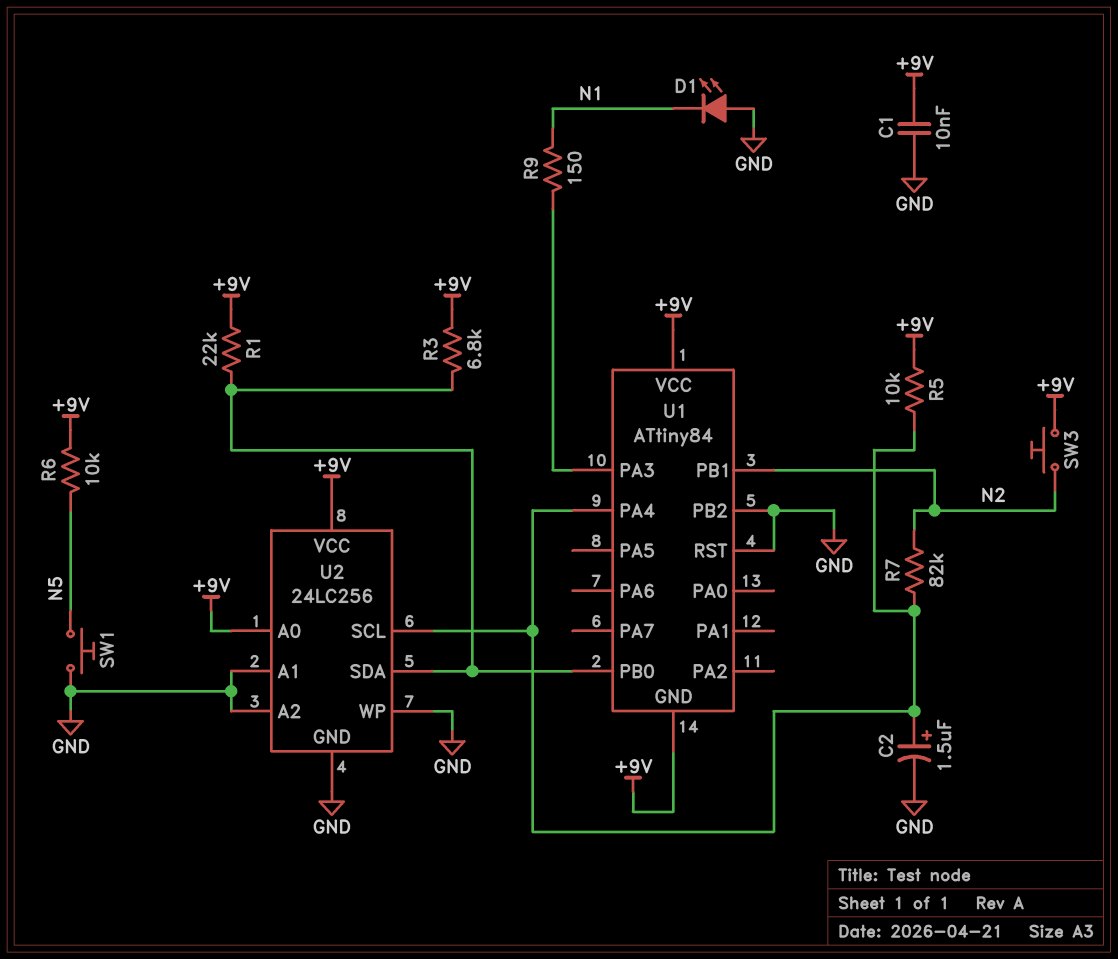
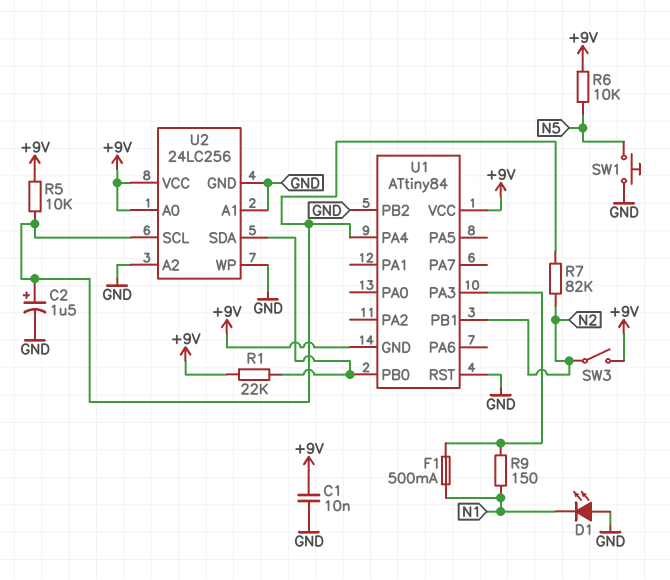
F1: none -> 500mA (N1, U1/PA3)
R3: 6.8k (+9V, U1/PB0) -> none
SW3: button (+9V, N2) -> switch (+9V, N2)

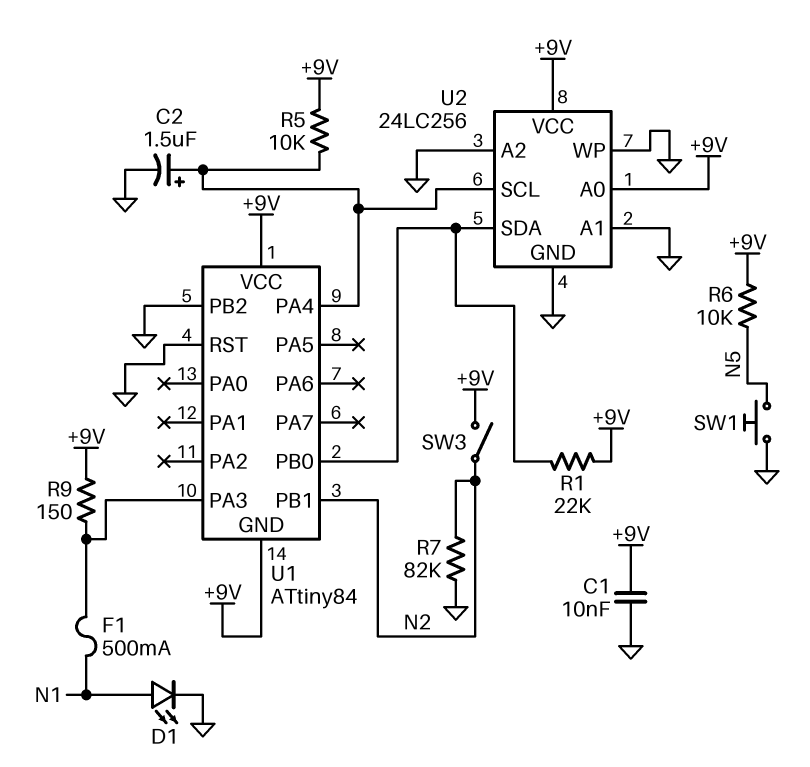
D1: LED (A GND, K N1) -> LED (A N1, K GND)
R7: 82k (N2, U1/PA4) -> 82k (GND, N2)
R9: 150 (N1, U1/PA3) -> 150 (+9V, U1/PA3)

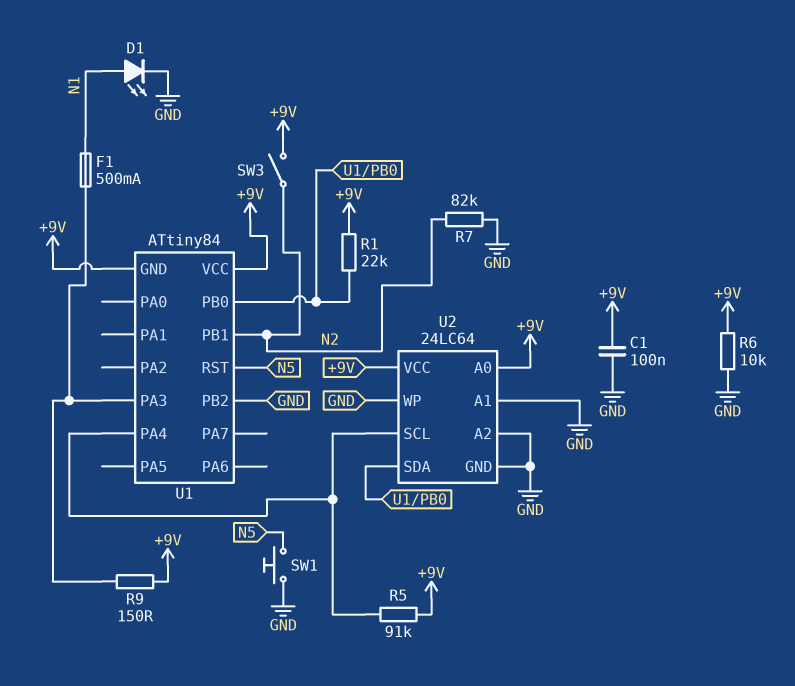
C1: 10nF (+9V, GND) -> 100nF (+9V, GND)
C2: 1.5uF (plus U1/PA4, minus GND) -> none
R5: 10k (+9V, U1/PA4) -> 91k (+9V, U1/PA4)
R6: 10k (+9V, N5) -> 10k (+9V, GND)
U1 pin RST: GND -> N5
U2: 24LC256 -> 24LC64

